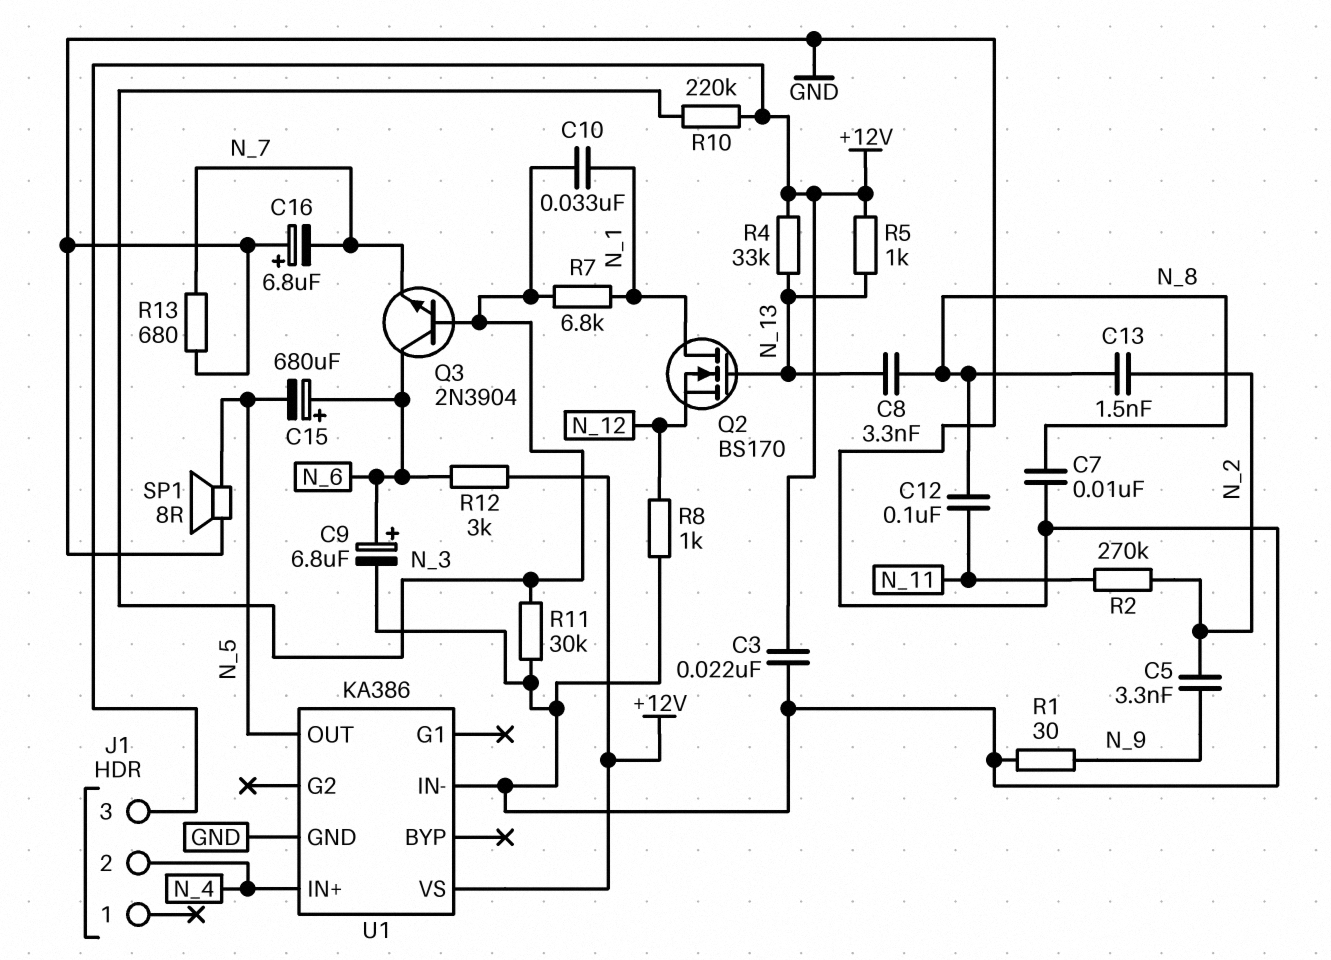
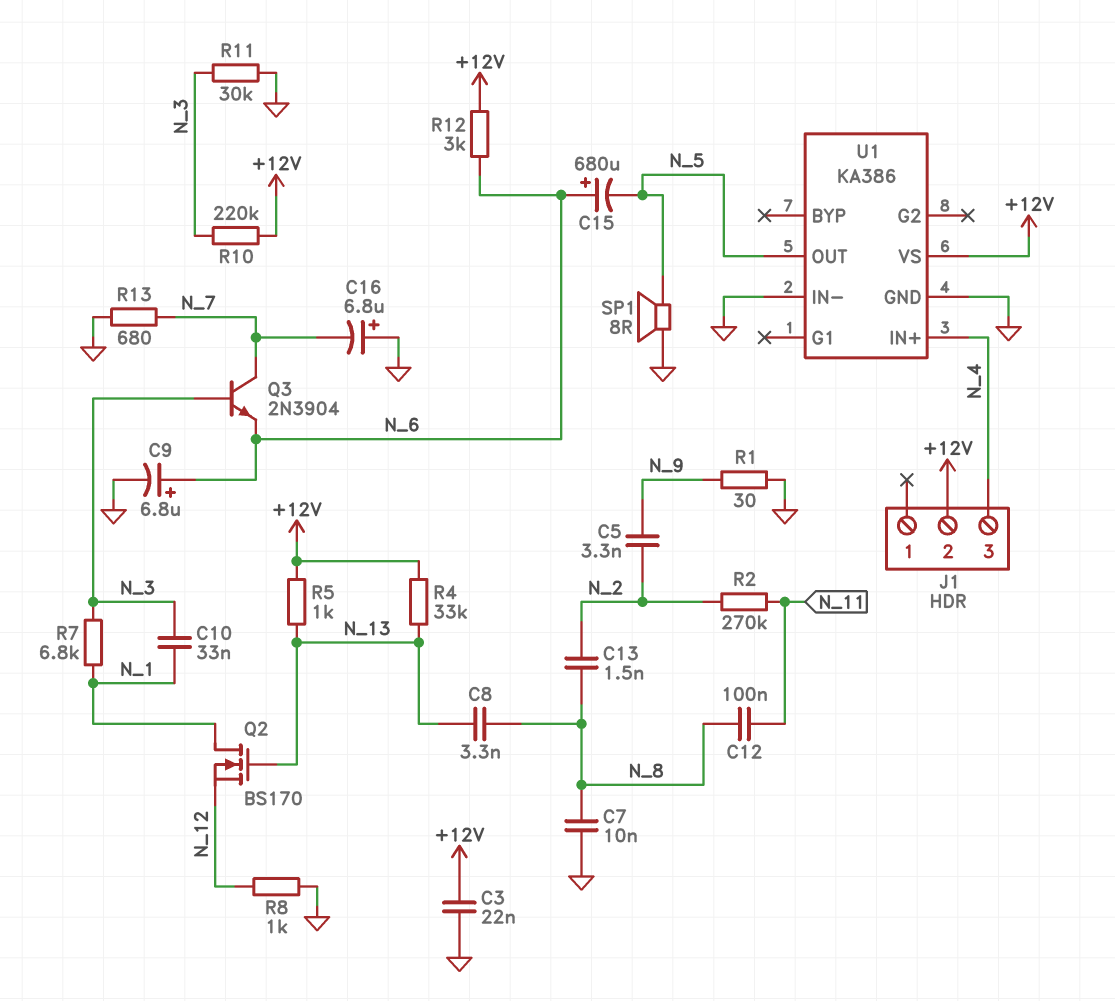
J1 pin 2: N_4 -> +12V
J1 pin 3: +12V -> N_4
Q3: NPN 2N3904 (B N_3, C N_6, E N_7) -> NPN 2N3904 (B N_3, C N_7, E N_6)

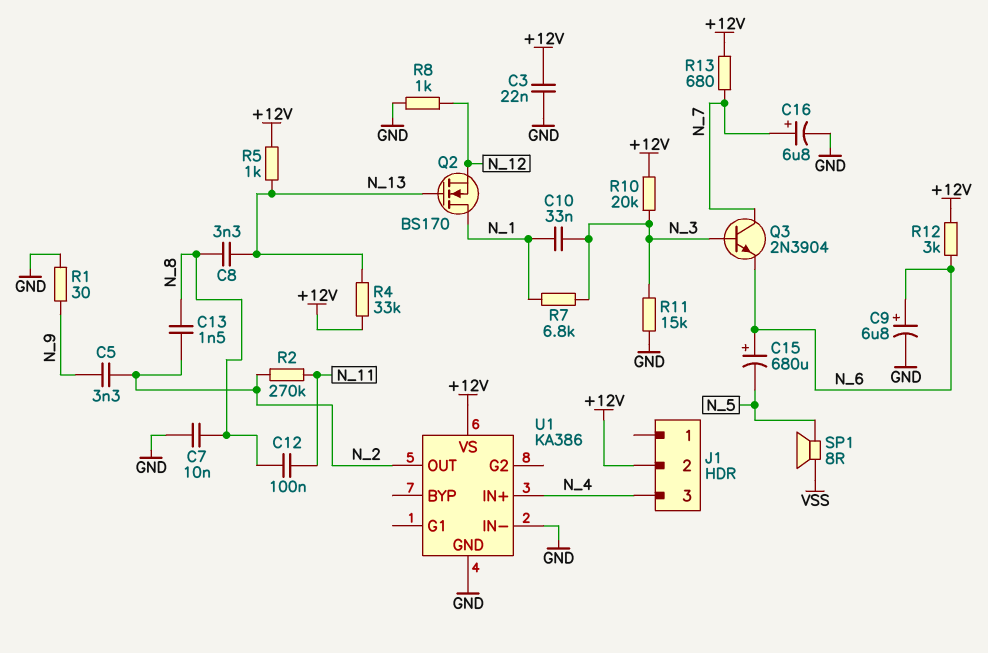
C16: 6.8uF (plus GND, minus N_7) -> 6.8uF (plus N_7, minus GND)
R10: 220k (+12V, N_3) -> 20k (+12V, N_3)
R11: 30k (GND, N_3) -> 15k (GND, N_3)
R13: 680 (GND, N_7) -> 680 (+12V, N_7)
SP1: speaker 8R (GND, N_5) -> speaker 8R (N_5, VSS)
U1 pin OUT: N_5 -> N_2

